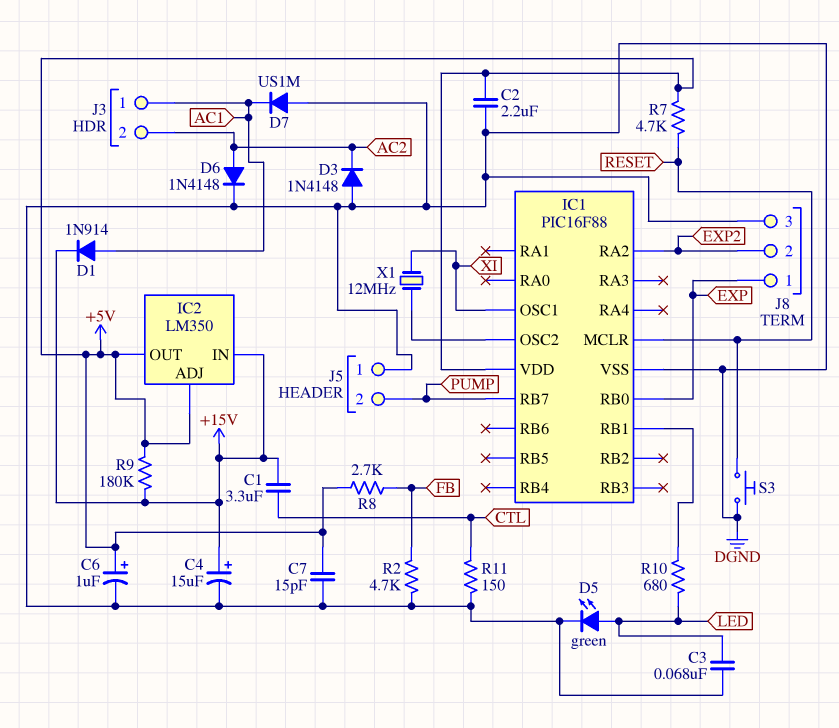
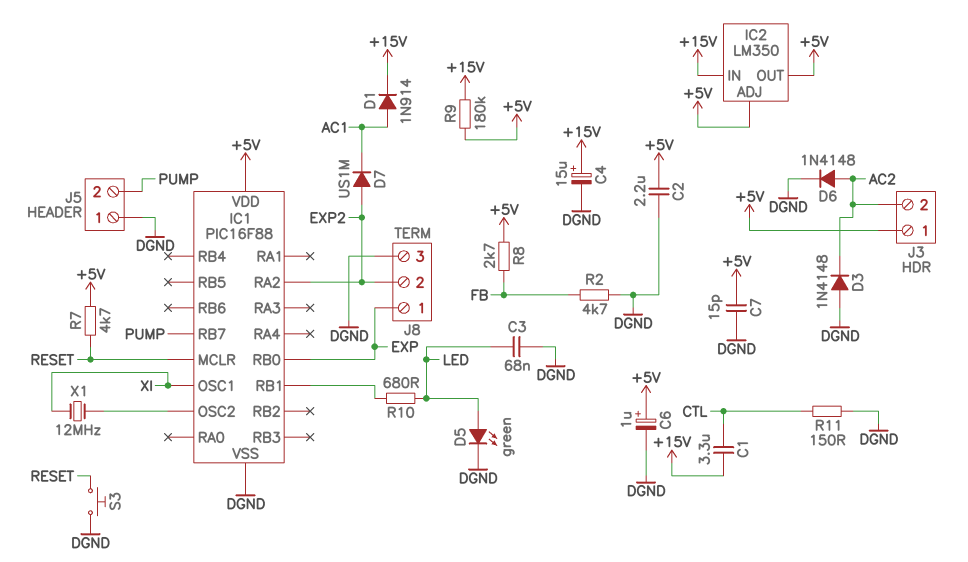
D7: diode US1M (A DGND, K AC1) -> diode US1M (A EXP2, K AC1)
J3 pin 1: AC1 -> +5V

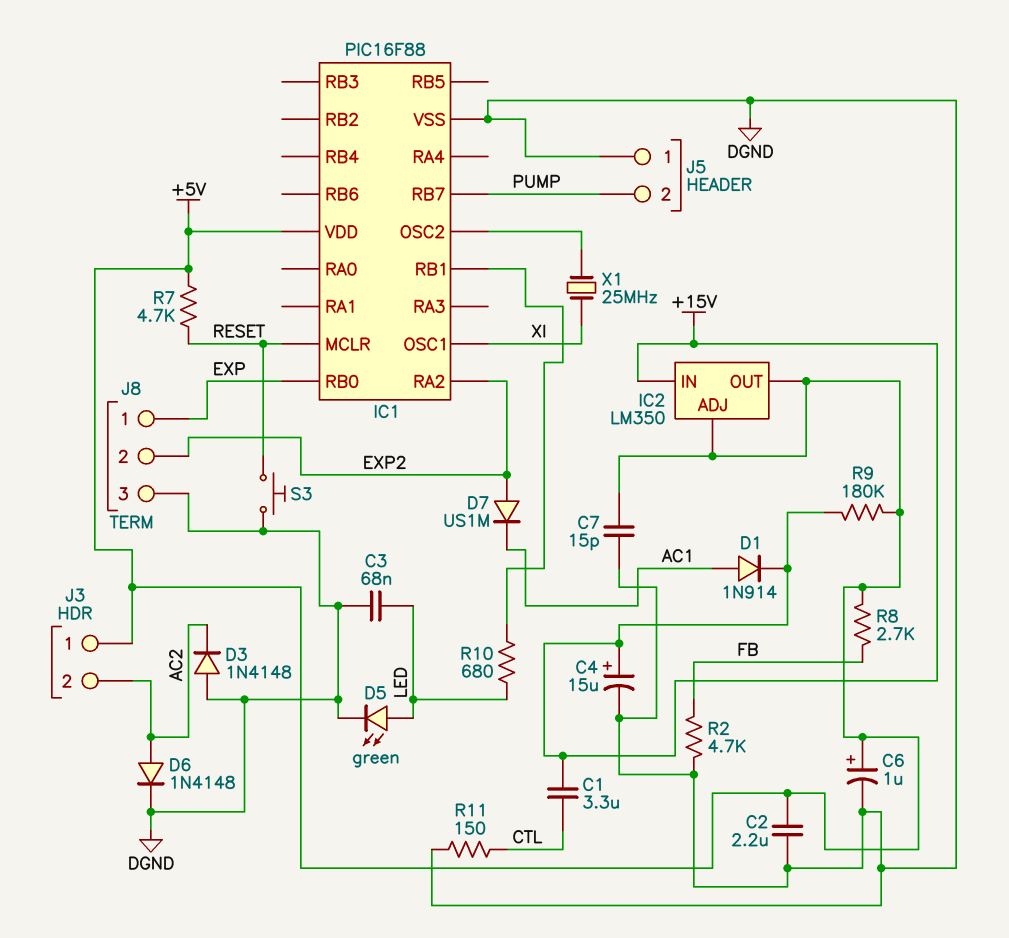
X1: 12MHz (IC1/OSC2, XI) -> 25MHz (IC1/OSC2, XI)

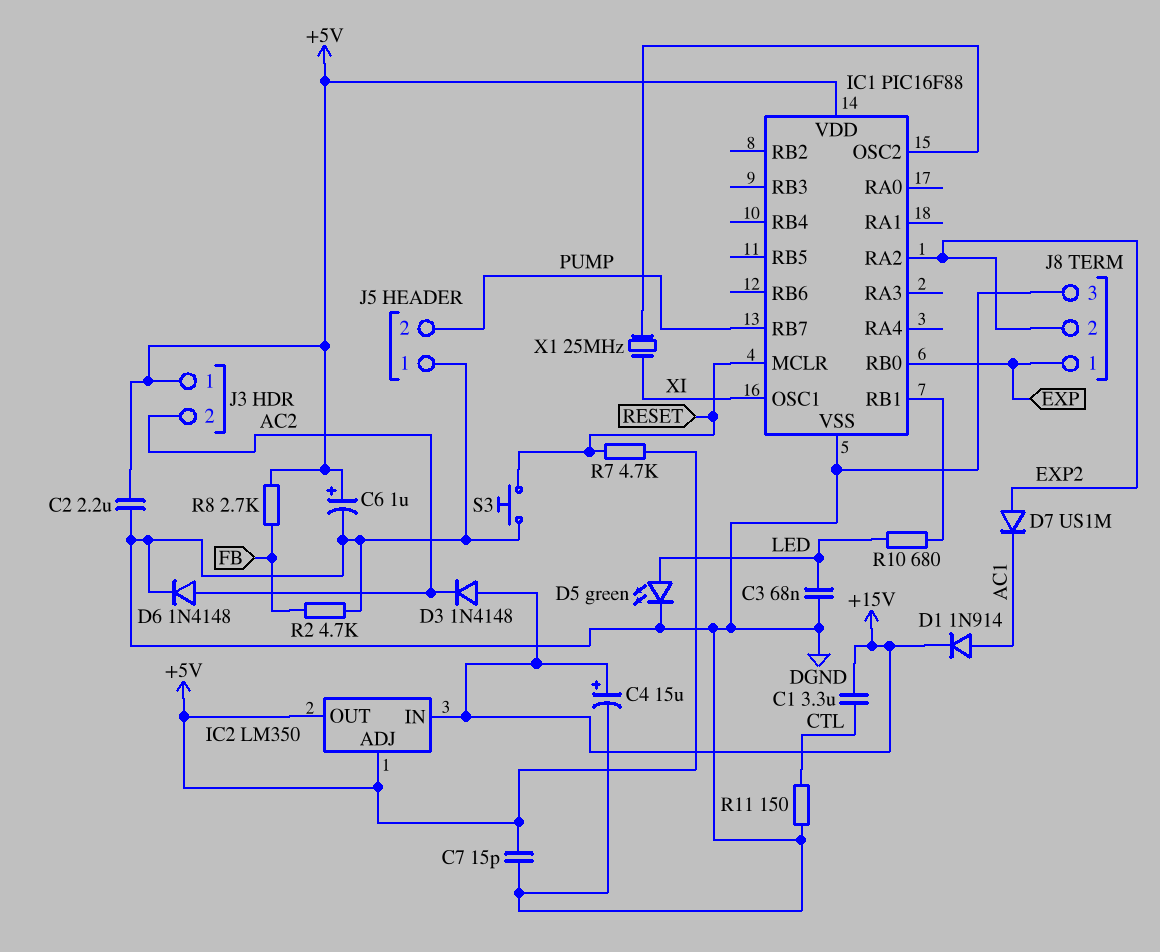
D3: diode 1N4148 (A DGND, K AC2) -> diode 1N4148 (A +15V, K AC2)
R9: 180k (+5V, +15V) -> none

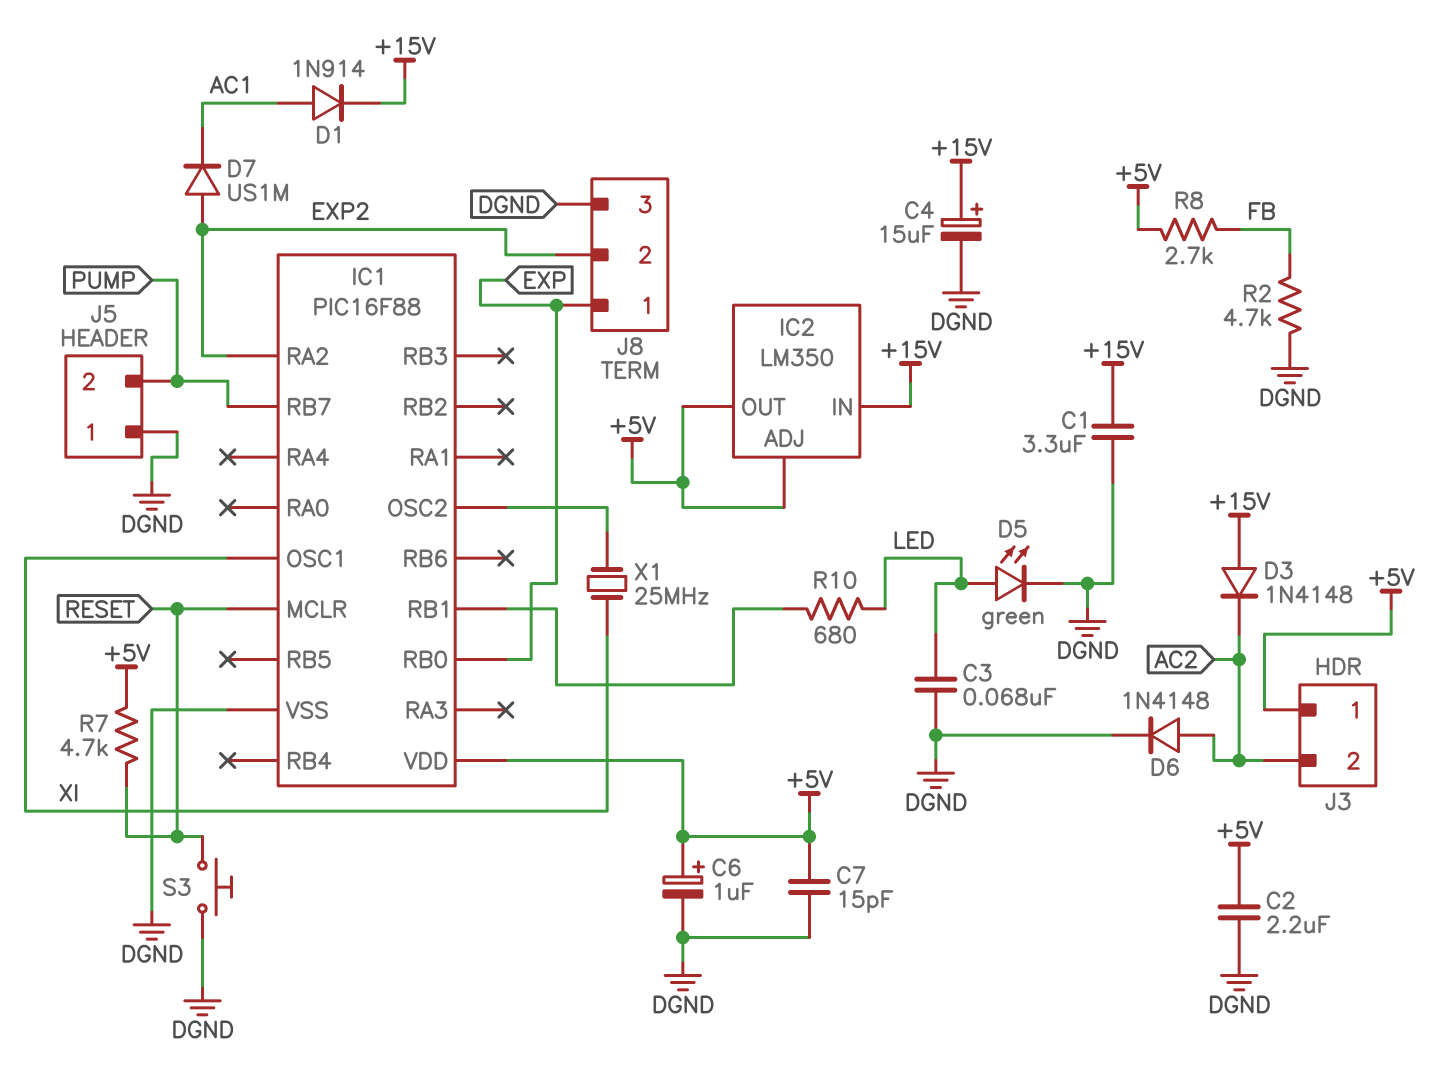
C1: 3.3uF (+15V, CTL) -> 3.3uF (+15V, DGND)
R11: 150 (CTL, DGND) -> none

